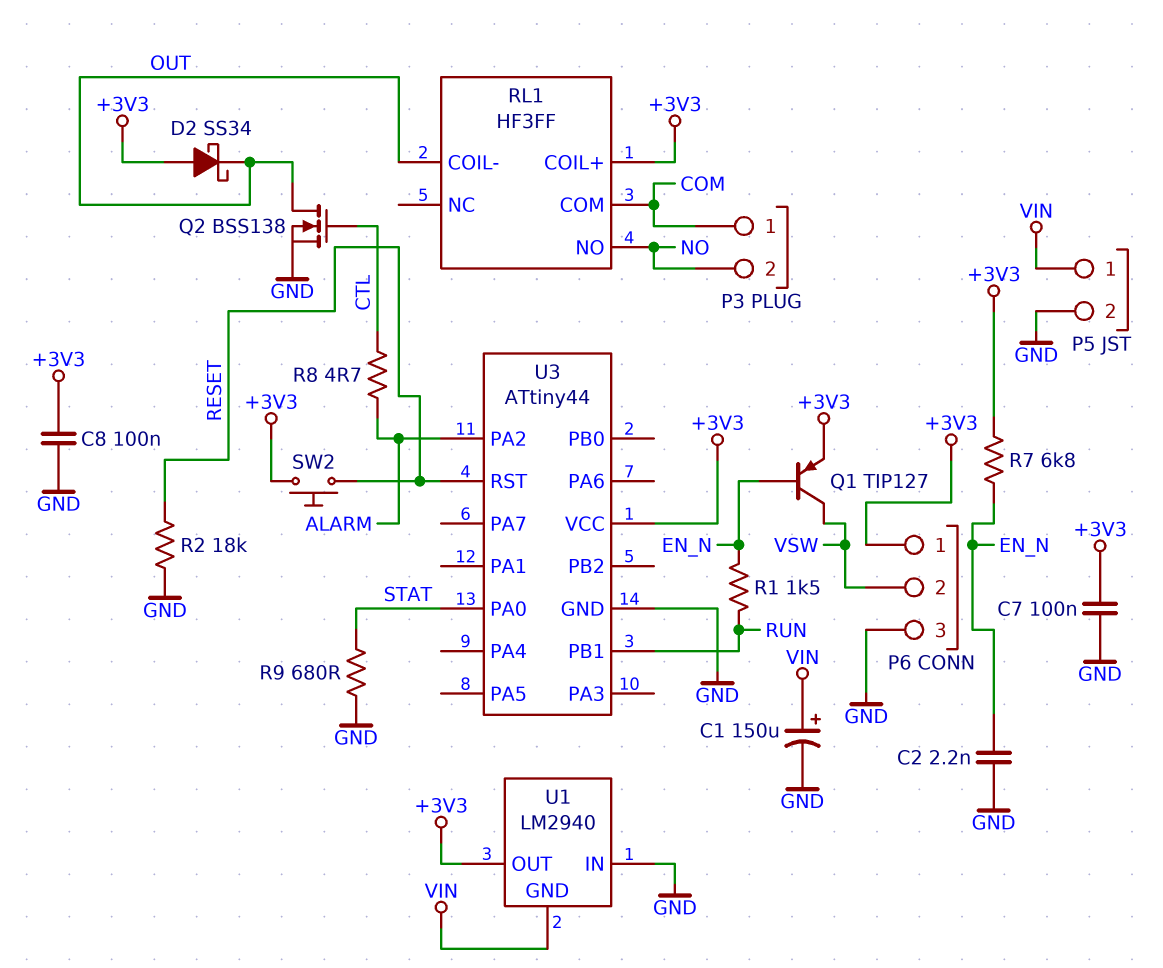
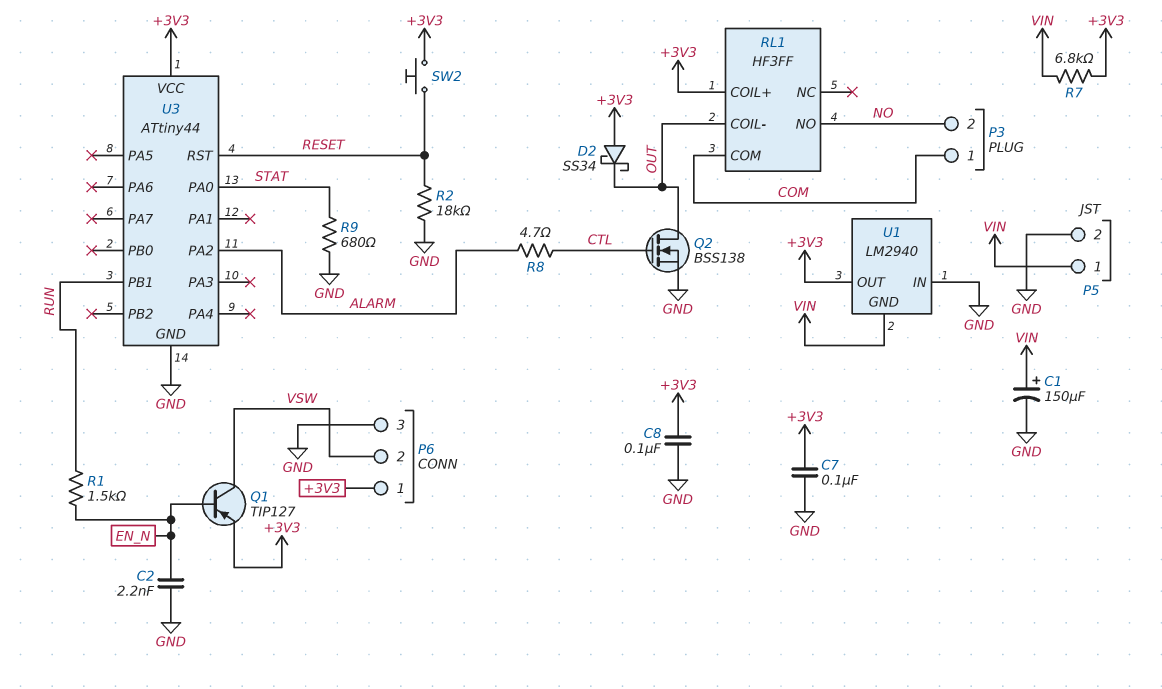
R7: 6.8k (+3V3, EN_N) -> 6.8k (+3V3, VIN)

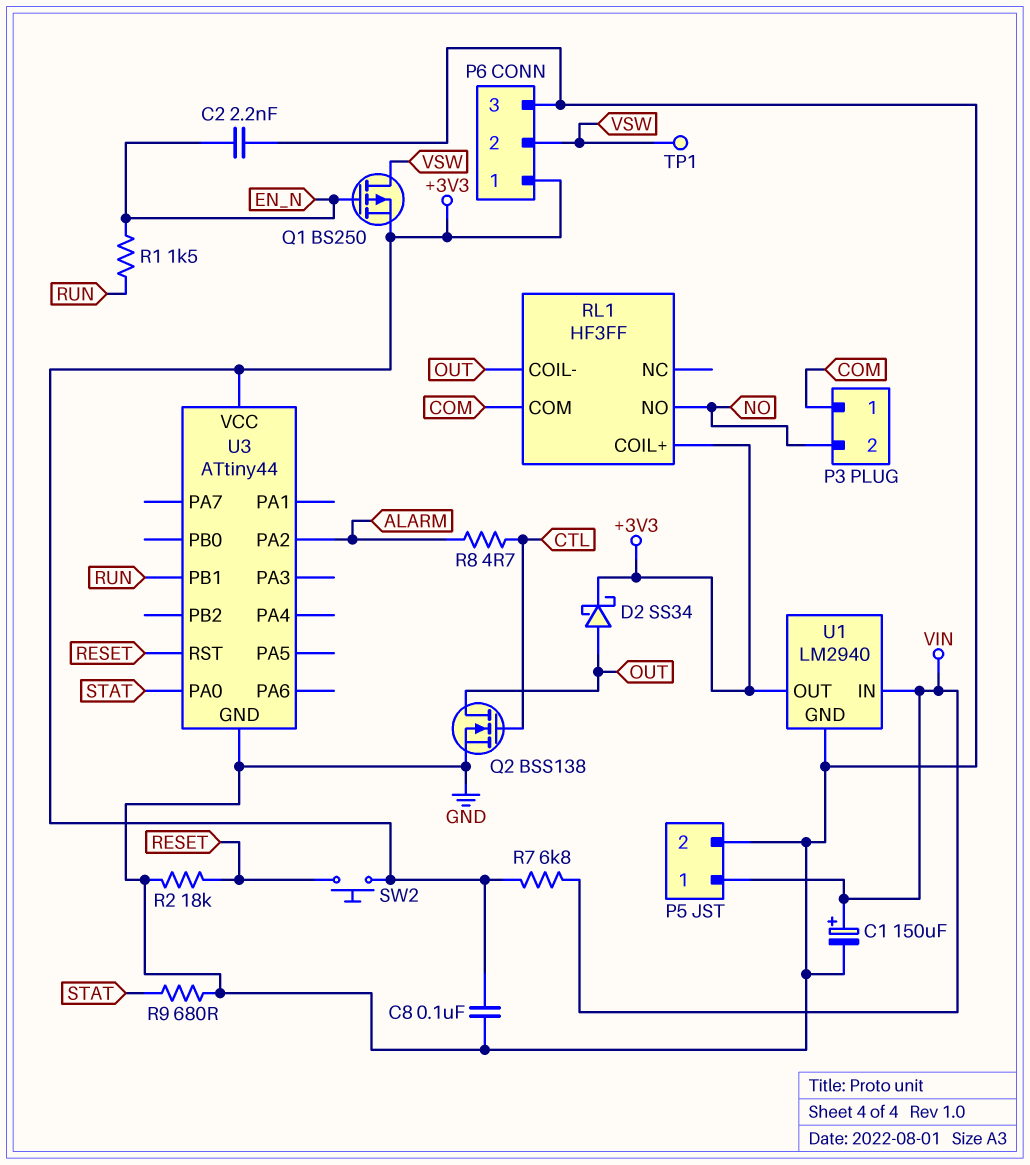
C7: 100nF (+3V3, GND) -> none
D2: schottky SS34 (A +3V3, K OUT) -> schottky SS34 (A OUT, K +3V3)
Q1: PNP TIP127 (B EN_N, C VSW, E +3V3) -> PMOS BS250 (G EN_N, D VSW, S +3V3)
TP1: none -> test point (VSW)
U1 pin GND: VIN -> GND
U1 pin IN: GND -> VIN

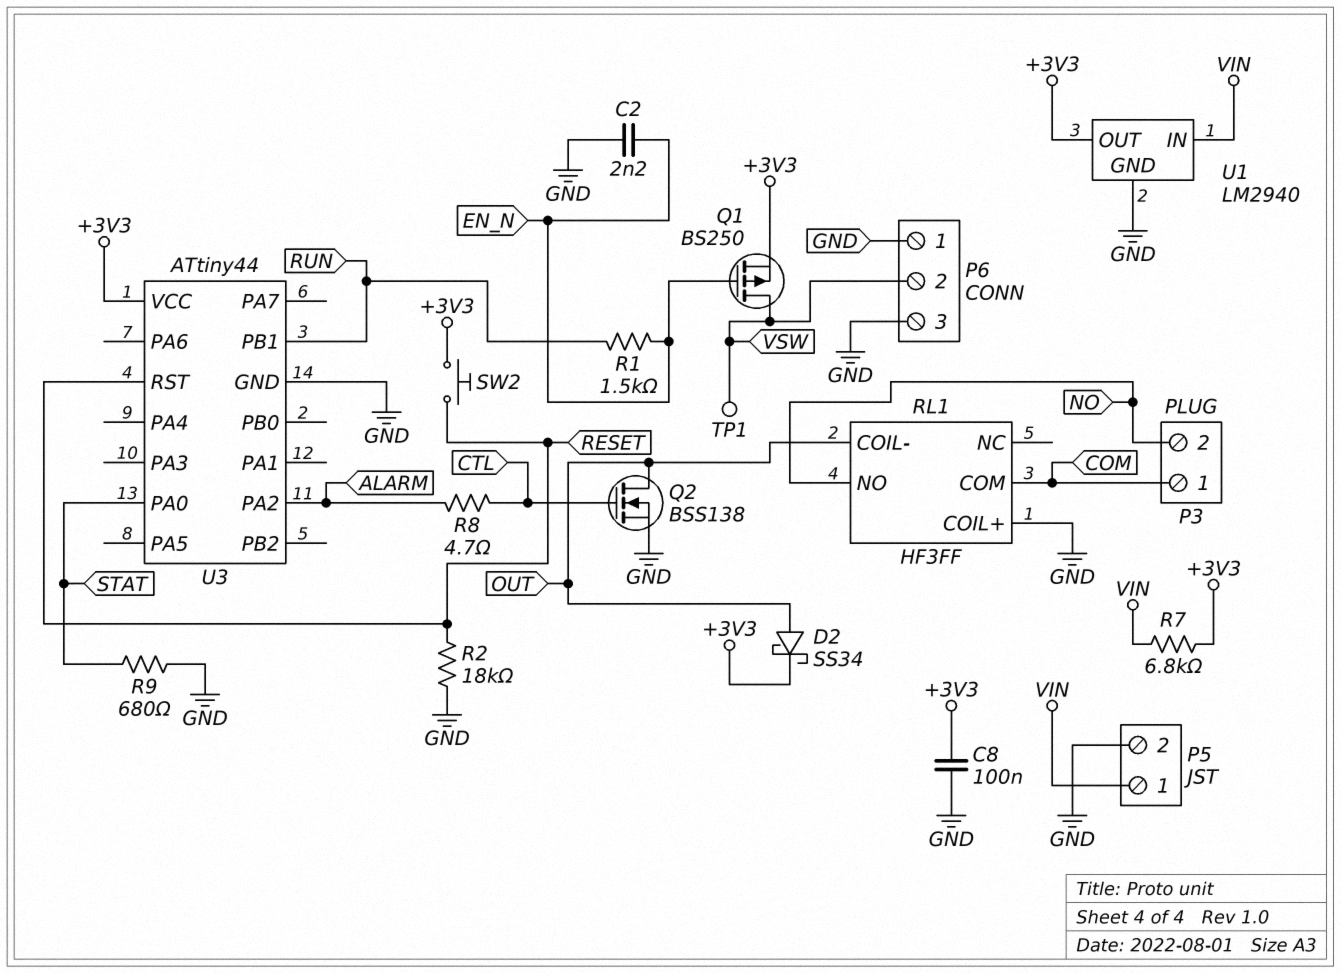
C1: 150uF (plus VIN, minus GND) -> none
P6 pin 1: +3V3 -> GND
RL1 pin COIL+: +3V3 -> GND

